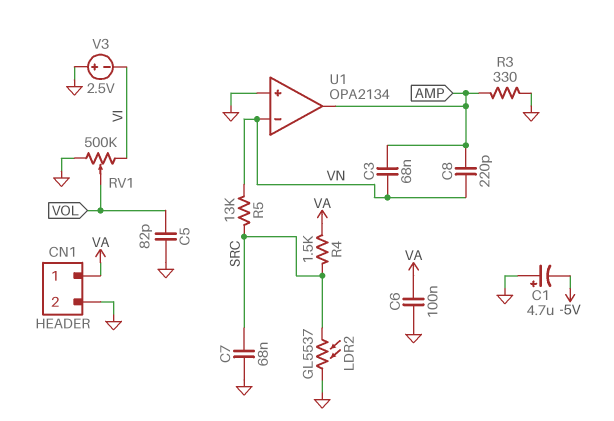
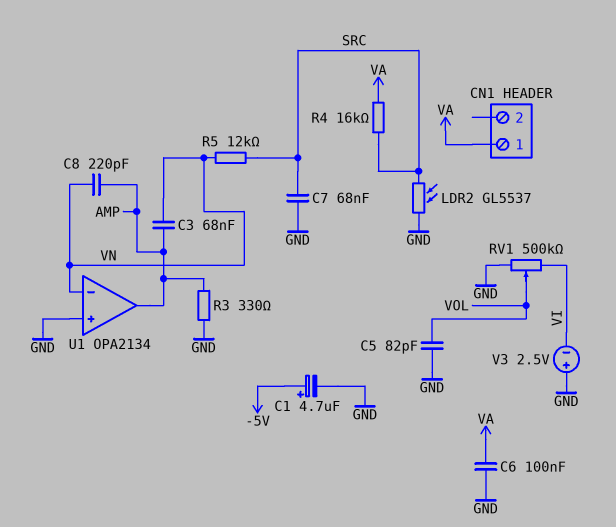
C1: 4.7uF (plus GND, minus -5V) -> 4.7uF (plus -5V, minus GND)
CN1 pin 2: GND -> none
R4: 1.5k (SRC, VA) -> 16k (SRC, VA)
R5: 13k (SRC, VN) -> 12k (SRC, VN)

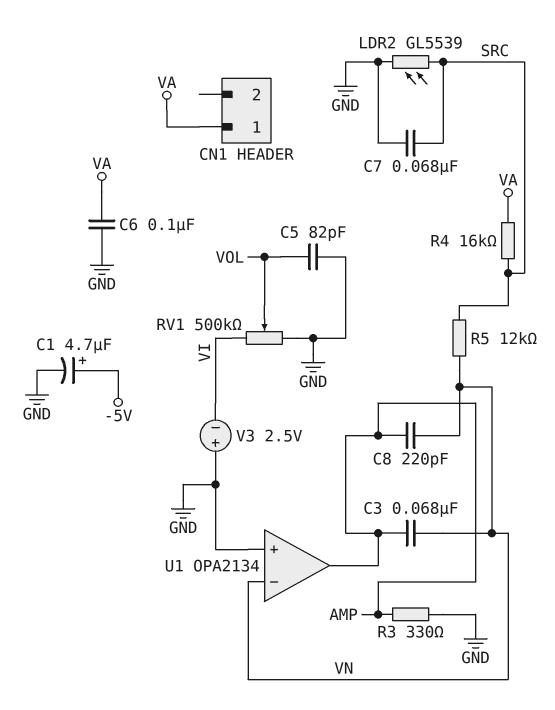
LDR2: GL5537 (GND, SRC) -> GL5539 (GND, SRC)

